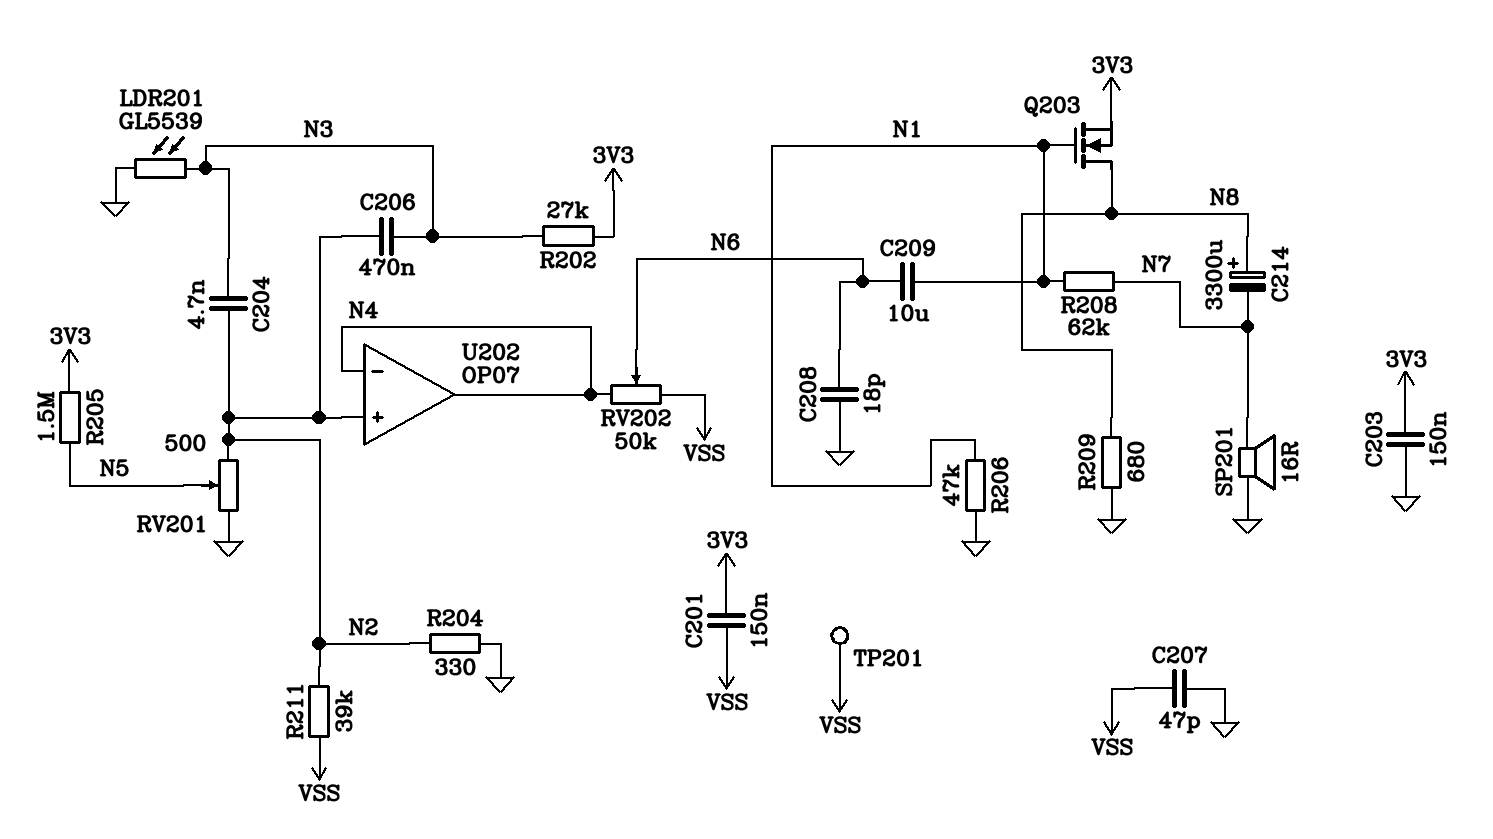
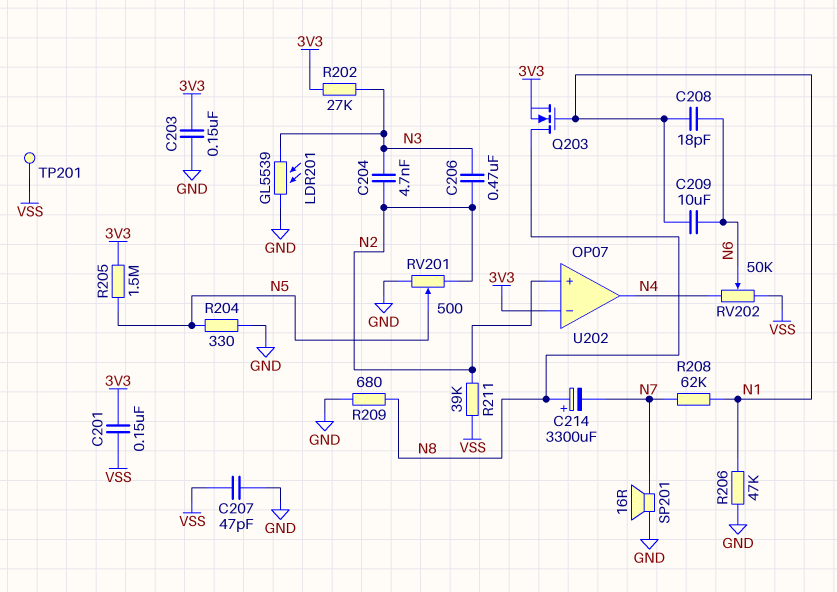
C208: 18pF (GND, N6) -> 18pF (N1, N6)
R204: 330 (GND, N2) -> 330 (GND, N5)
U202 pin in-: N4 -> 3V3

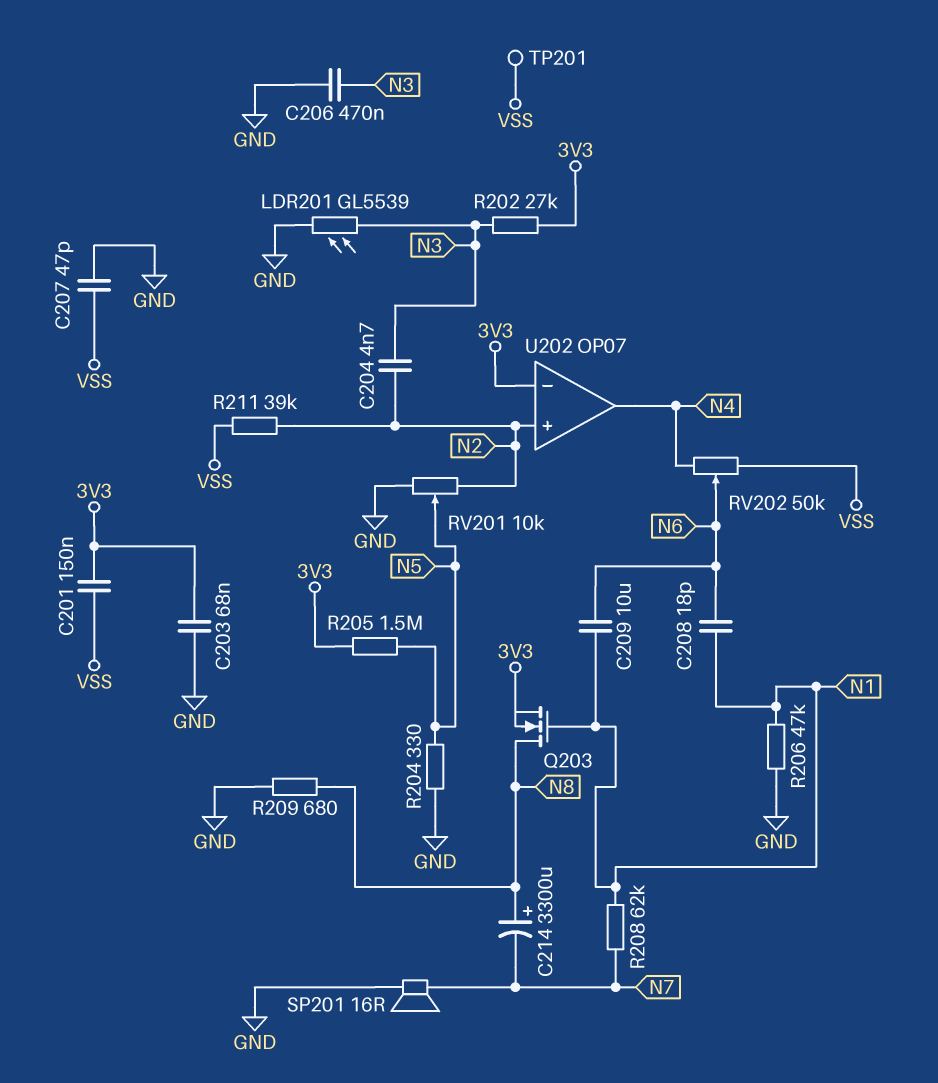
C203: 150nF (3V3, GND) -> 68nF (3V3, GND)
C206: 470nF (N2, N3) -> 470nF (GND, N3)
RV201: 500 (GND, N2, wiper N5) -> 10k (GND, N2, wiper N5)

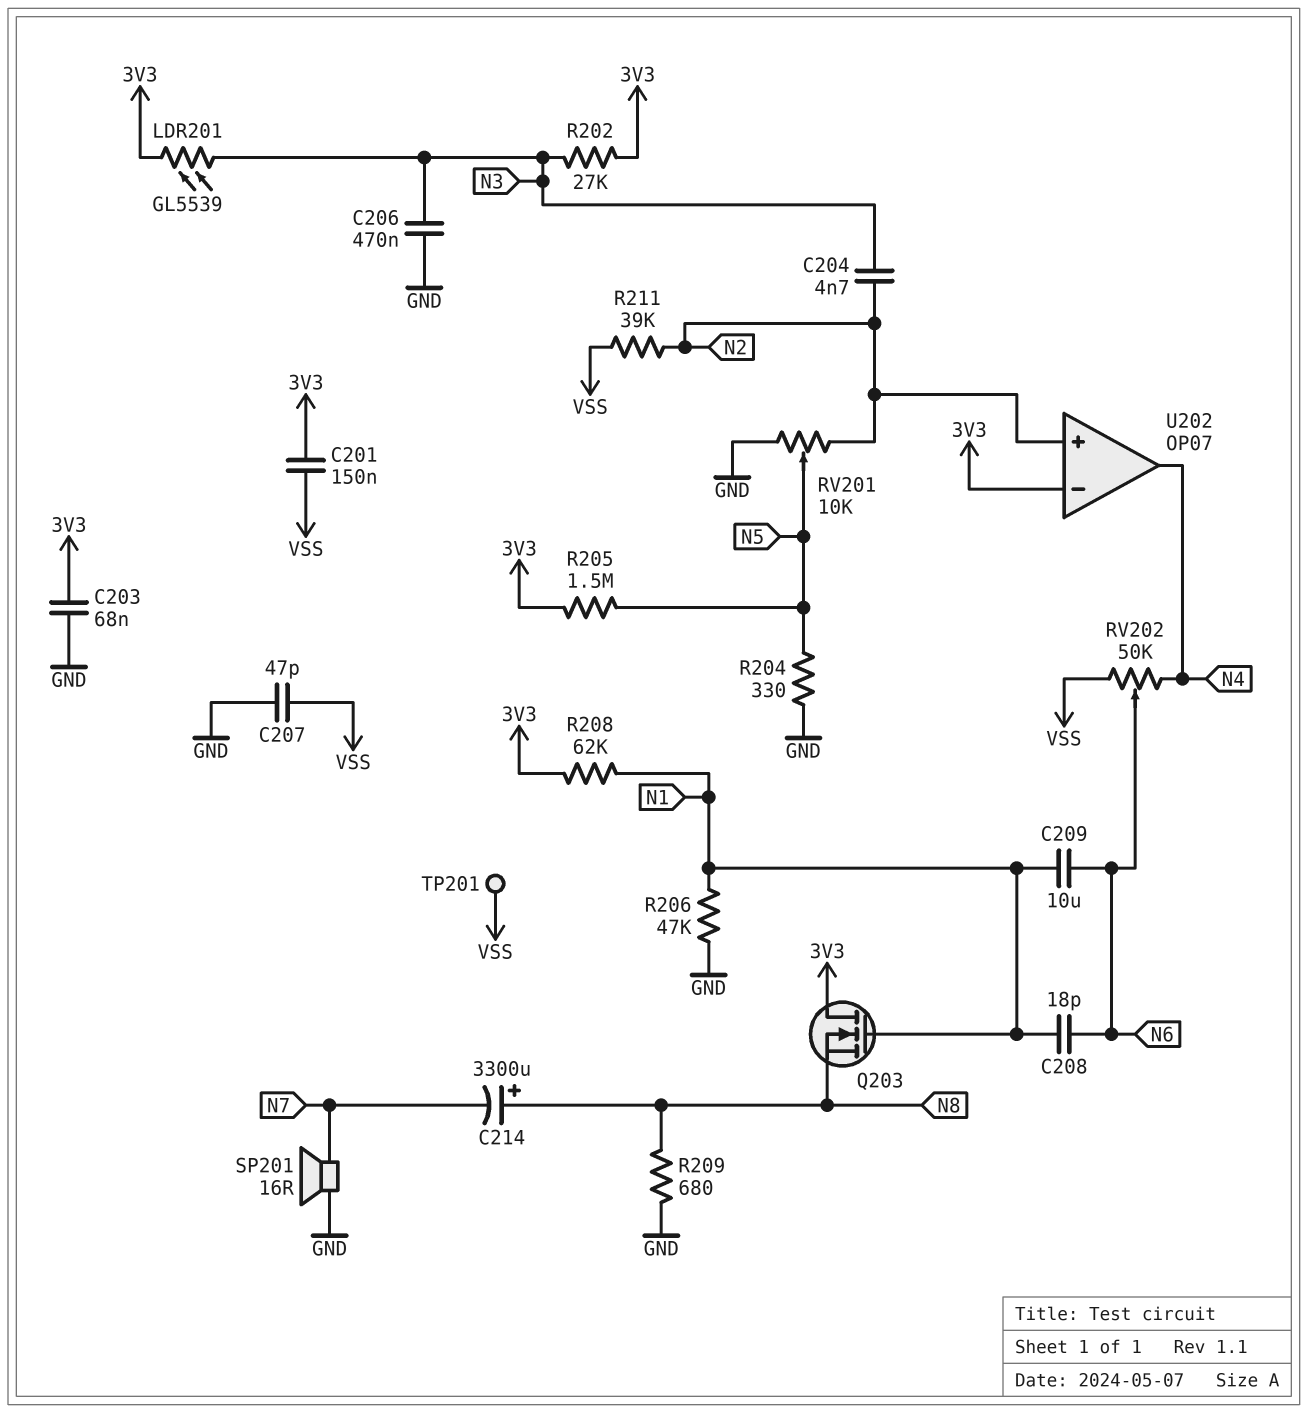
LDR201: GL5539 (GND, N3) -> GL5539 (3V3, N3)
Q203: NMOS (G N1, D N8, S 3V3) -> NMOS (G N1, D 3V3, S N8)
R208: 62k (N1, N7) -> 62k (3V3, N1)

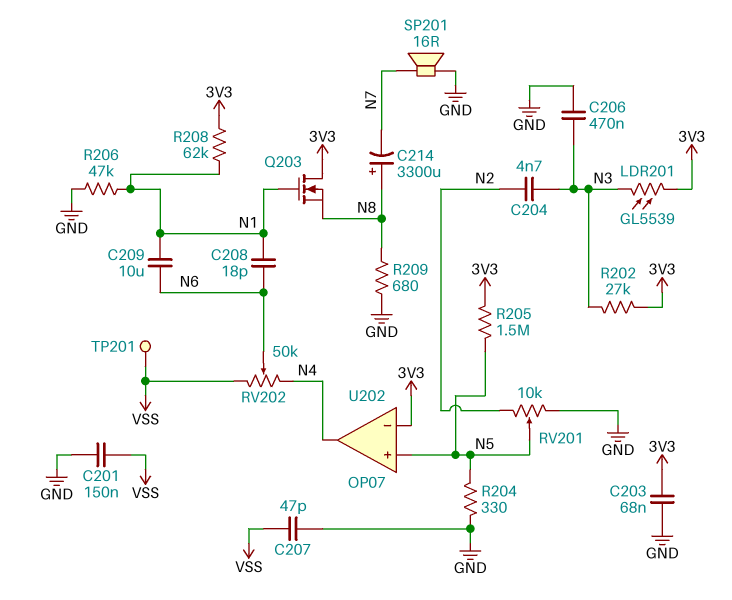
C201: 150nF (3V3, VSS) -> 150nF (GND, VSS)
R211: 39k (N2, VSS) -> none
U202 pin in+: N2 -> N5

